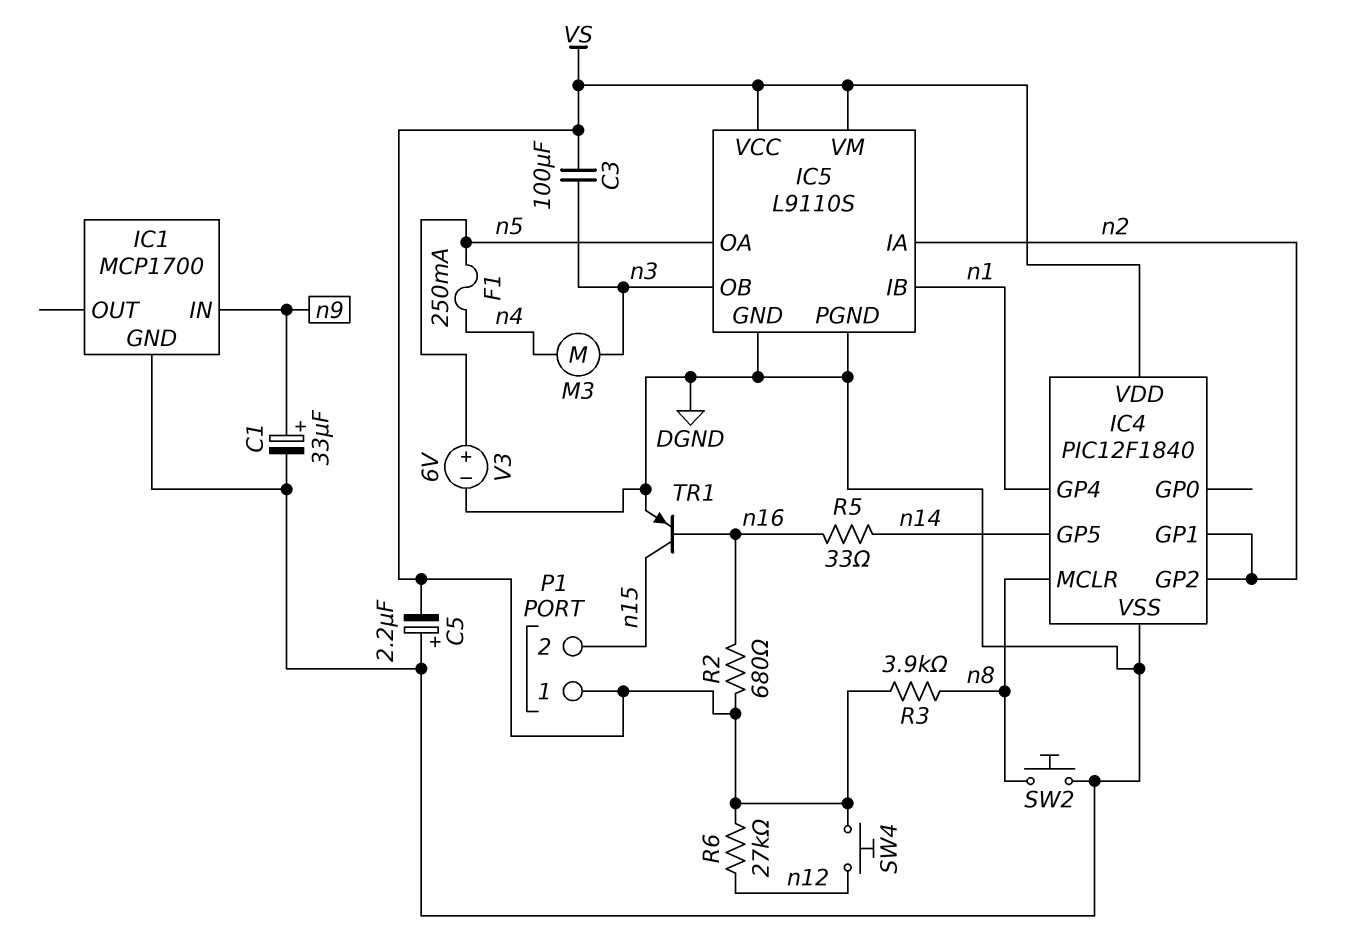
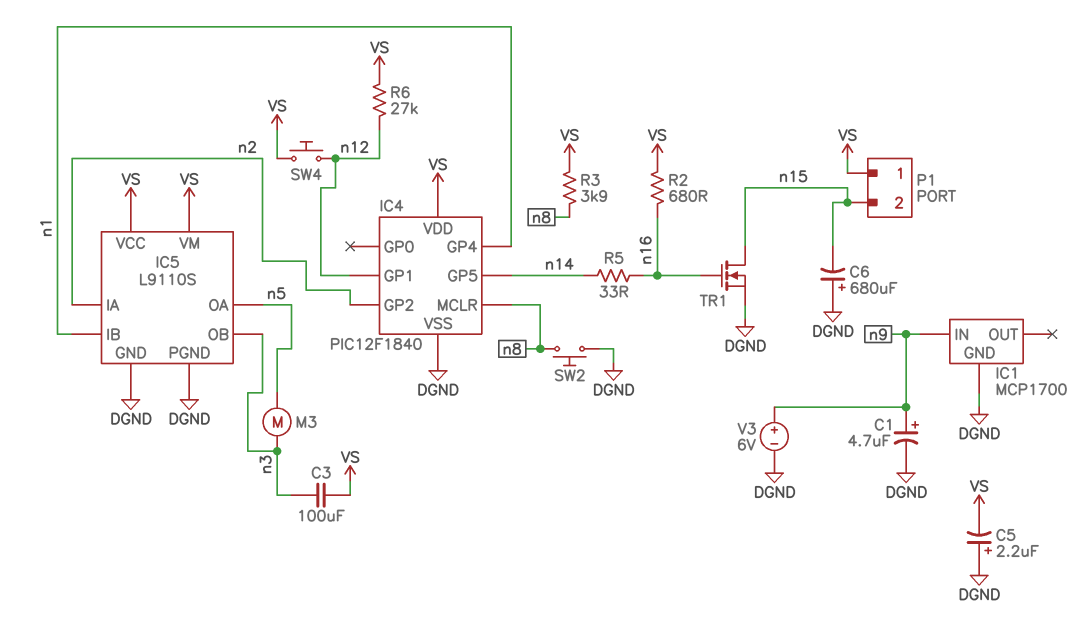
C1: 33uF (plus n9, minus DGND) -> 4.7uF (plus n9, minus DGND)
C6: none -> 680uF (plus DGND, minus n15)
F1: 250mA (n4, n5) -> none
IC4 pin GP1: n2 -> n12
M3: motor (n3, n4) -> motor (n3, n5)
TR1: PNP (B n16, C n15, E DGND) -> NMOS (G n16, D n15, S DGND)
V3: 6V (plus n5, minus DGND) -> 6V (plus n9, minus DGND)

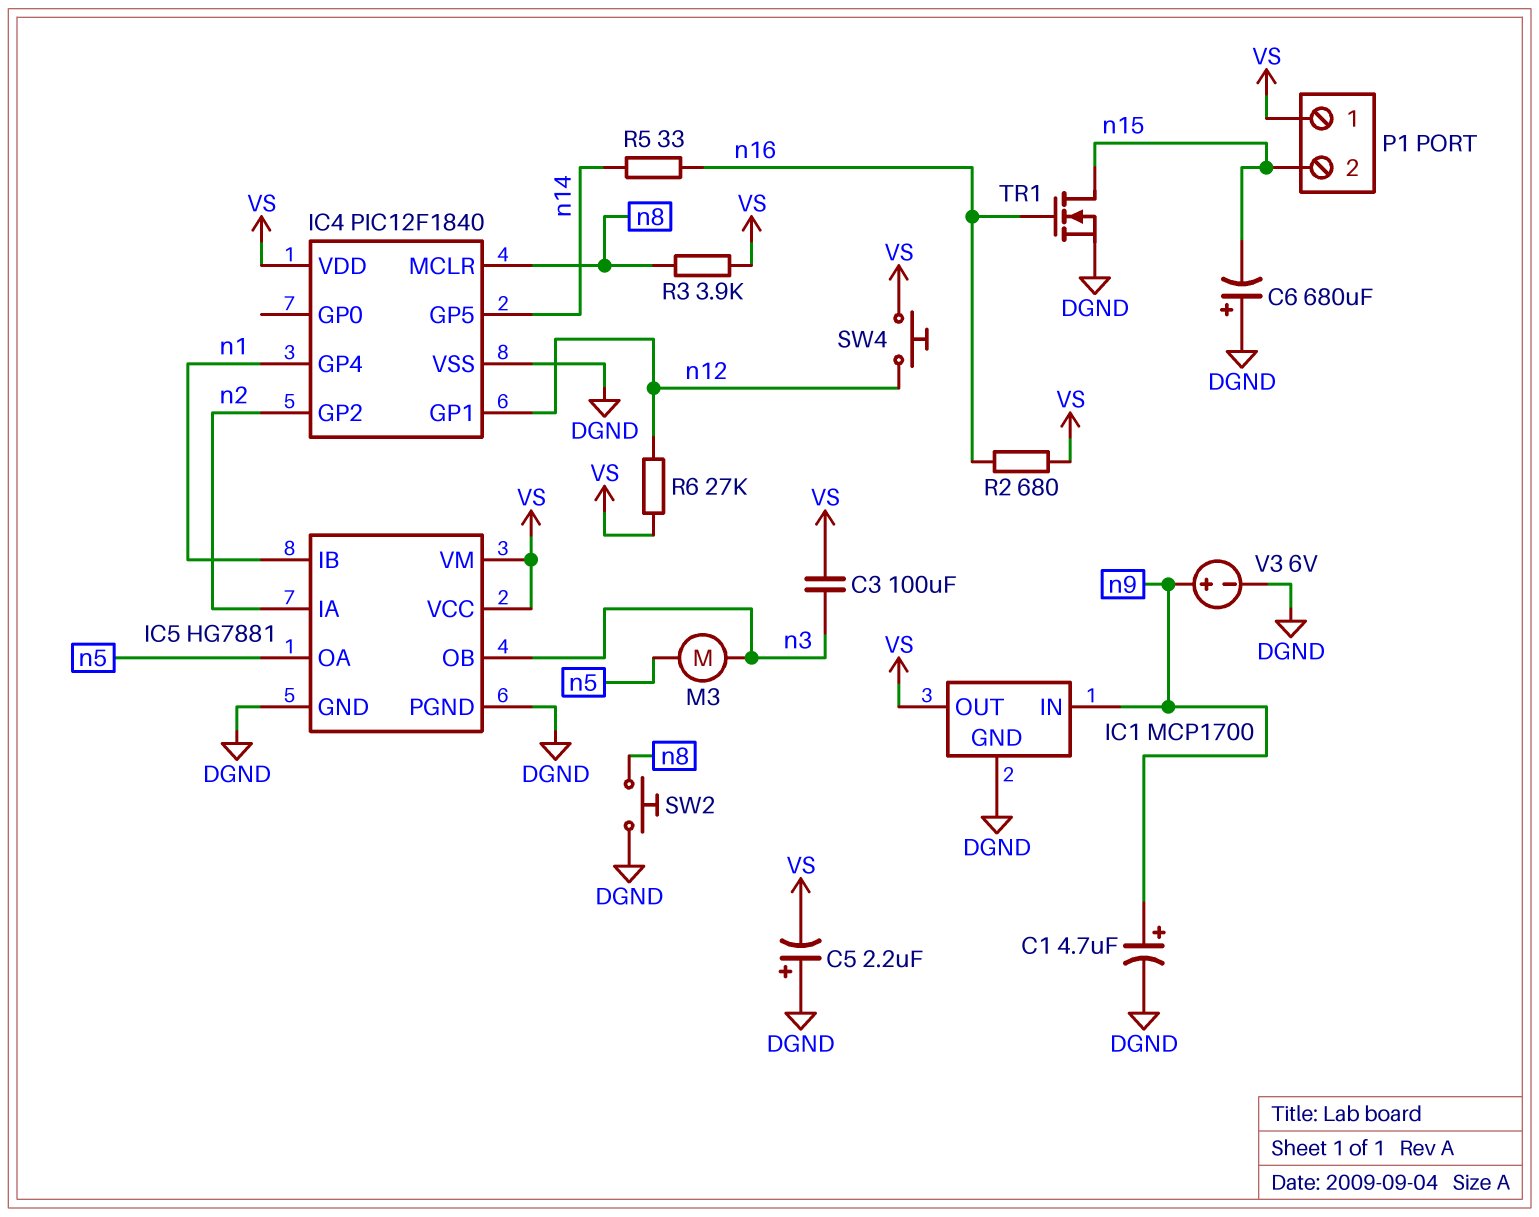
IC1 pin OUT: none -> VS
IC5: L9110S -> HG7881

